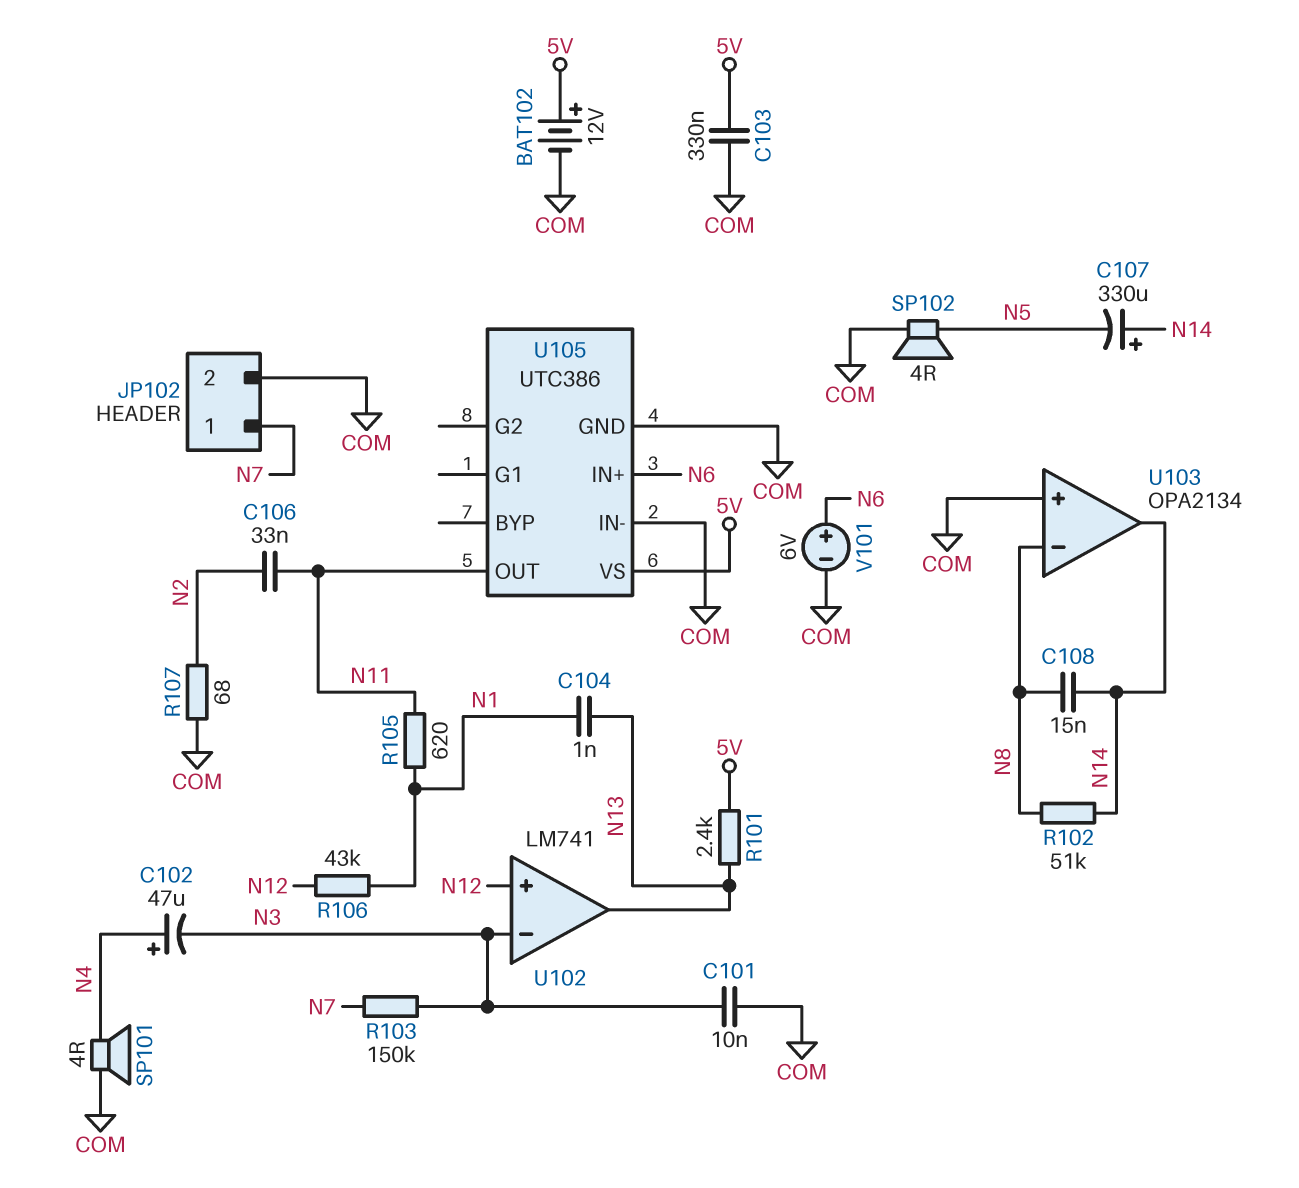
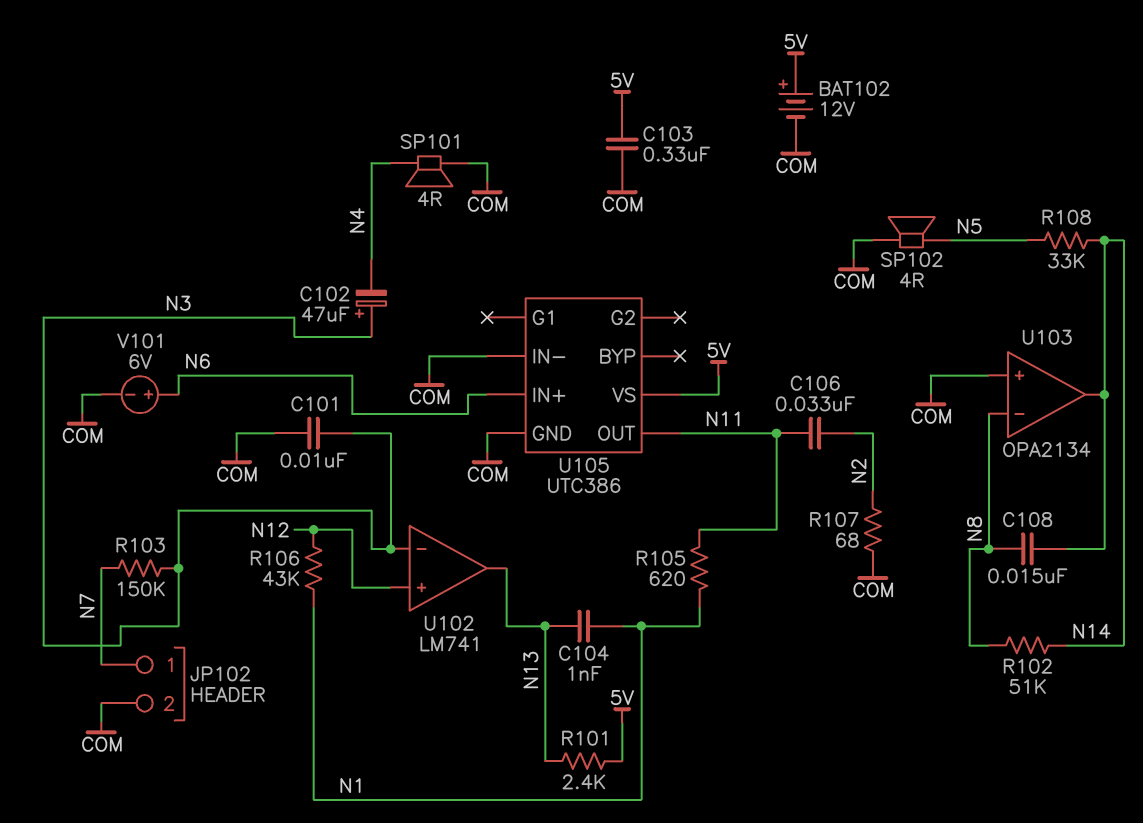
C102: 47uF (plus N4, minus N3) -> 47uF (plus N3, minus N4)
C107: 330uF (plus N14, minus N5) -> none
R108: none -> 33k (N5, N14)

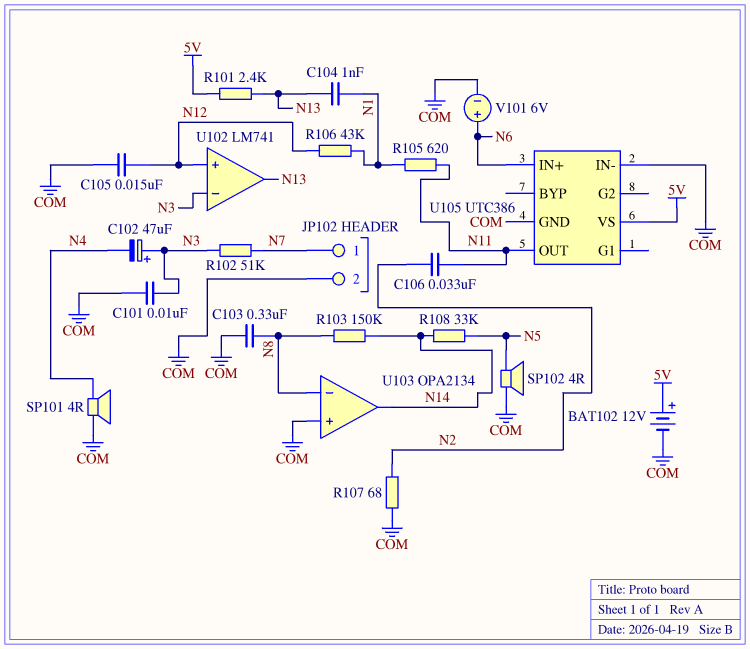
C103: 330nF (5V, COM) -> 330nF (COM, N8)
C105: none -> 15nF (COM, N12)
C108: 15nF (N8, N14) -> none
R102: 51k (N8, N14) -> 51k (N3, N7)
R103: 150k (N3, N7) -> 150k (N8, N14)

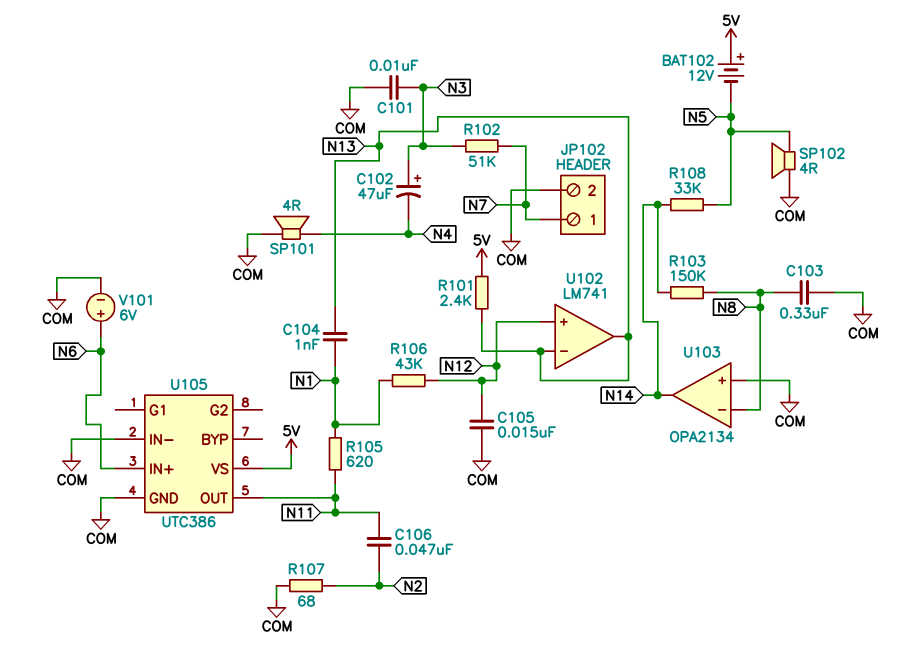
BAT102: 12V (plus 5V, minus COM) -> 12V (plus 5V, minus N5)
C106: 33nF (N2, N11) -> 47nF (N2, N11)
U102 pin in-: N3 -> N13

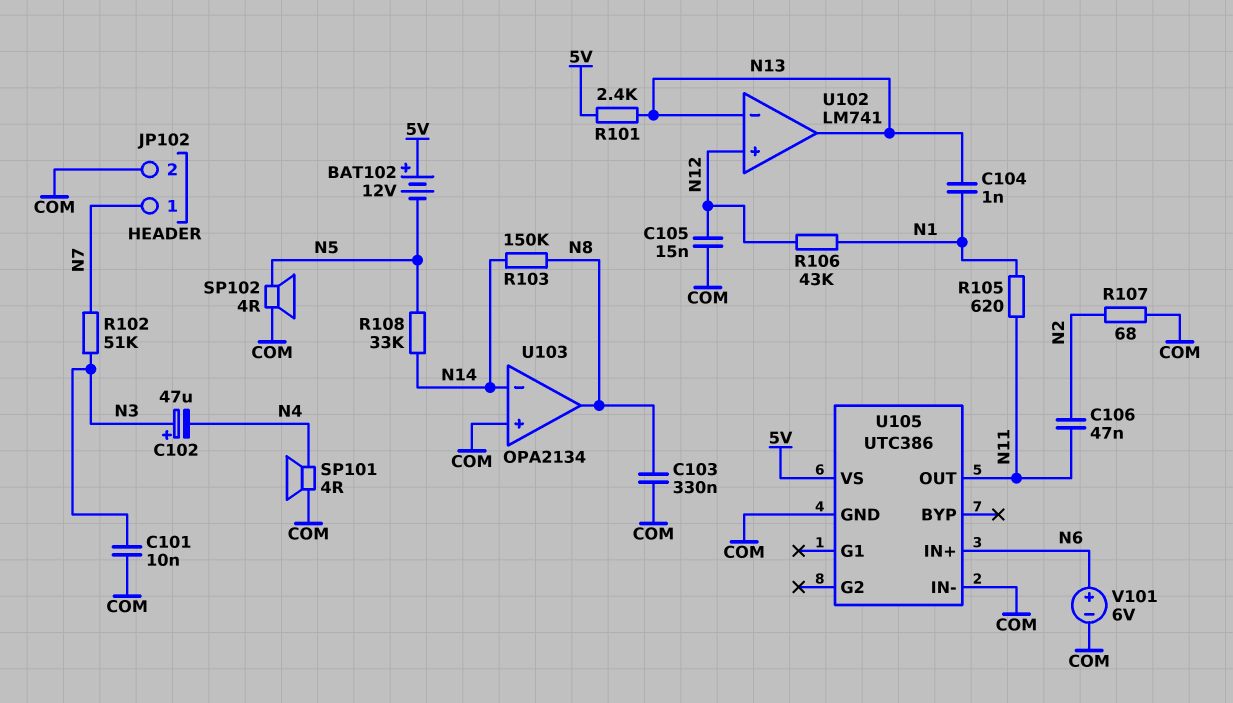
U103 pin in-: N8 -> N14
U103 pin out: N14 -> N8

